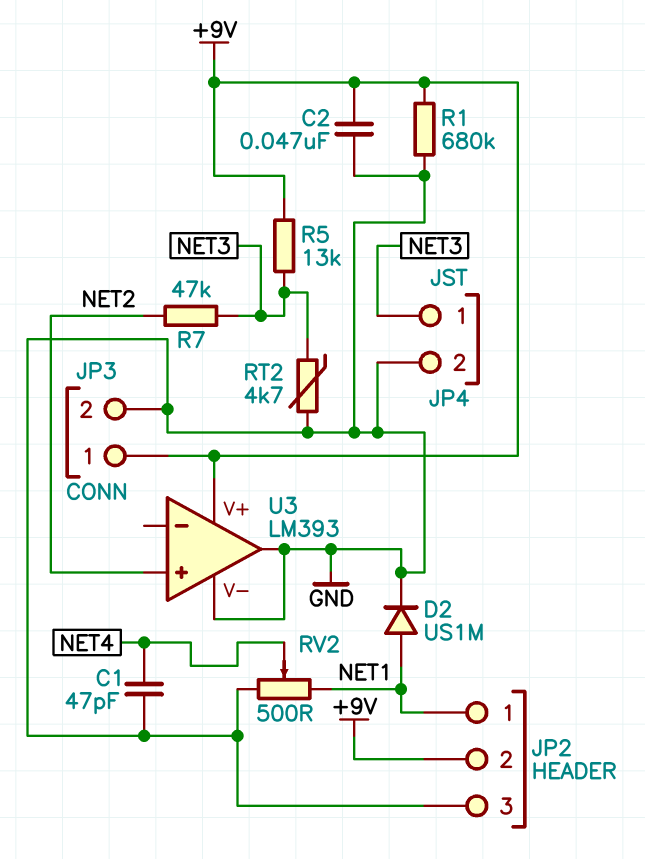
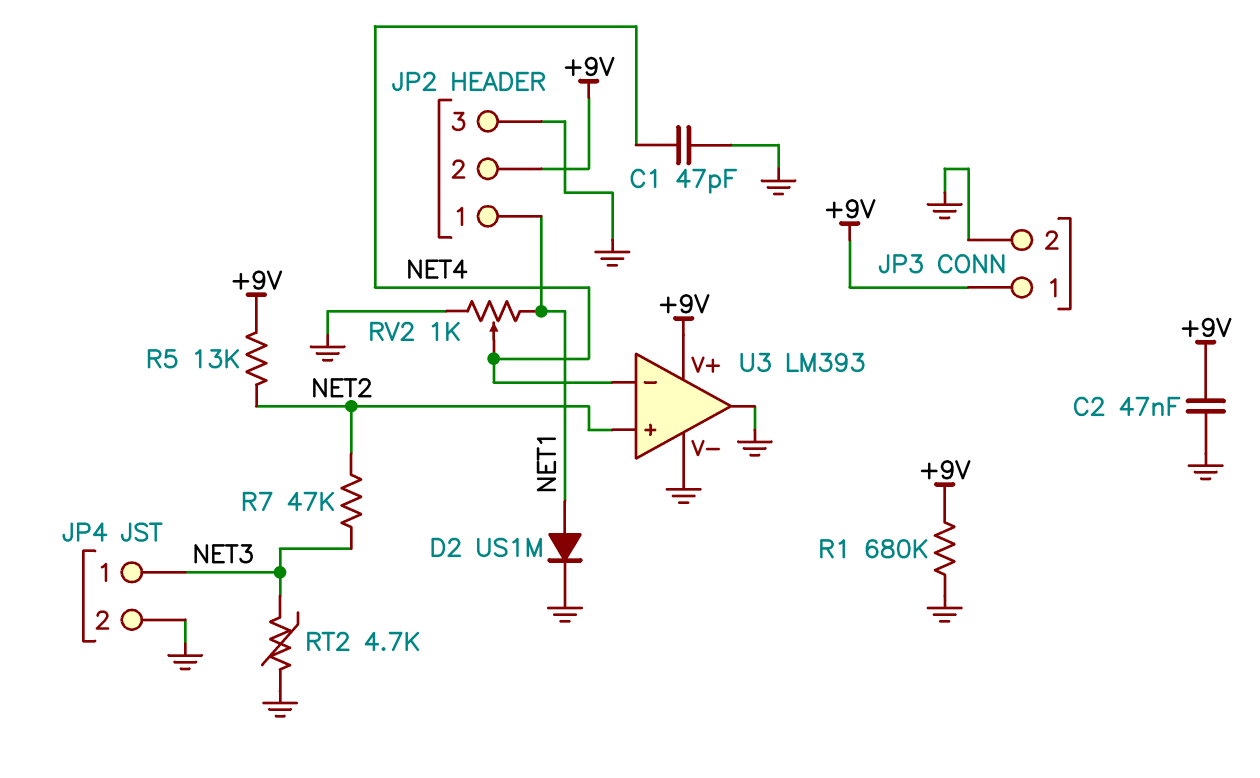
R5: 13k (+9V, NET3) -> 13k (+9V, NET2)
RV2: 500 (GND, NET1, wiper NET4) -> 1k (GND, NET1, wiper NET4)
U3 pin in-: none -> NET4

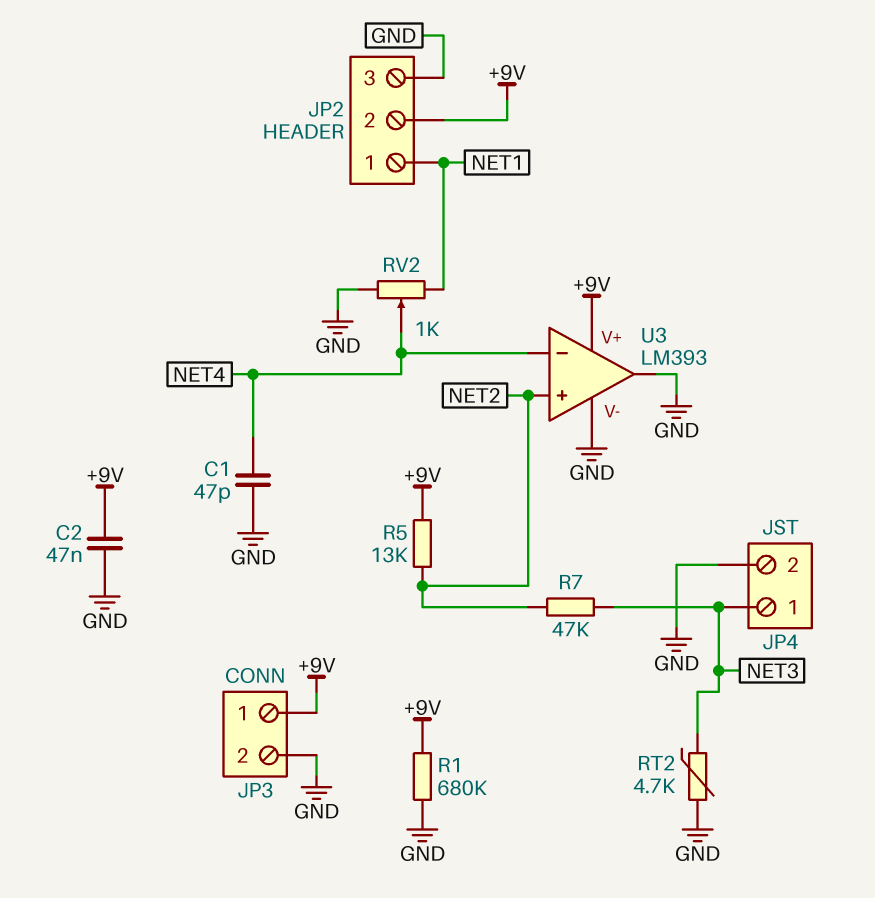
D2: diode US1M (A NET1, K GND) -> none

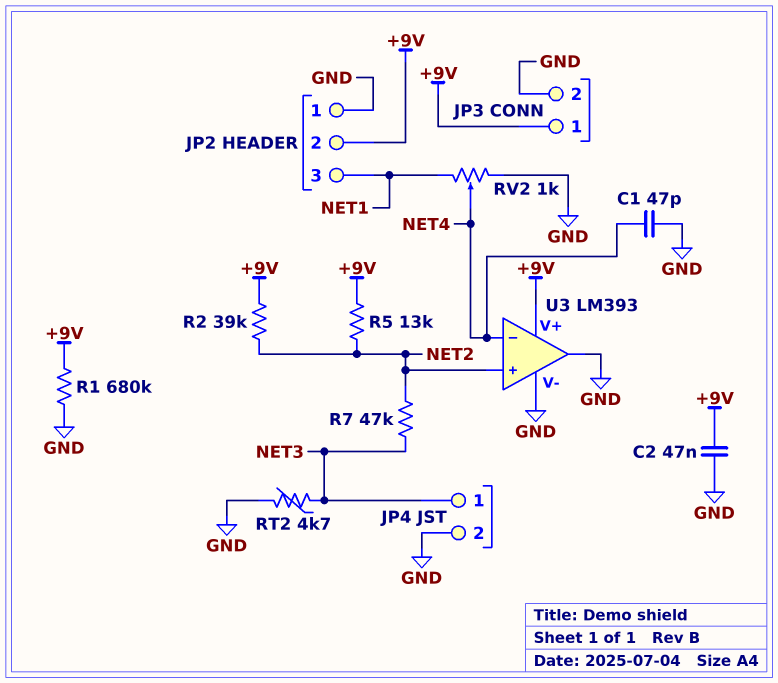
JP2 pin 1: NET1 -> GND
JP2 pin 3: GND -> NET1
R2: none -> 39k (+9V, NET2)

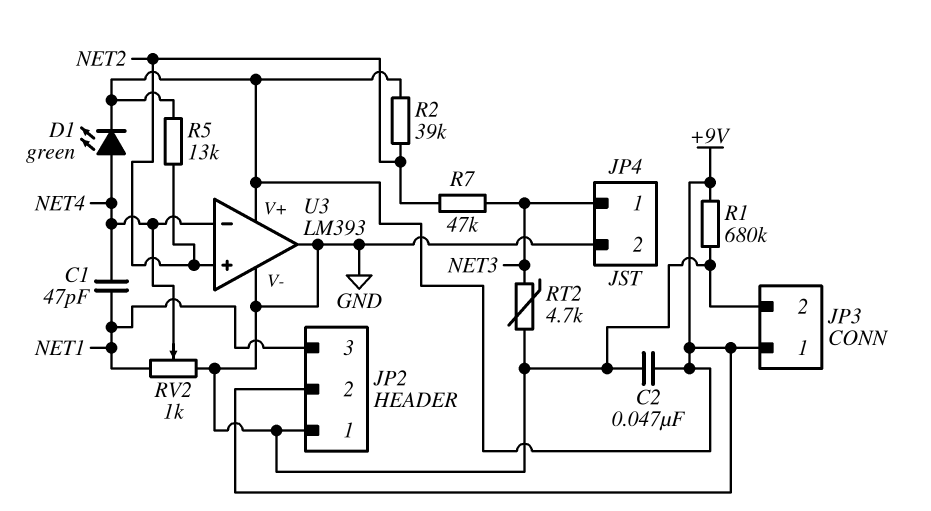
C1: 47pF (GND, NET4) -> 47pF (NET1, NET4)
D1: none -> LED green (A NET4, K +9V)

